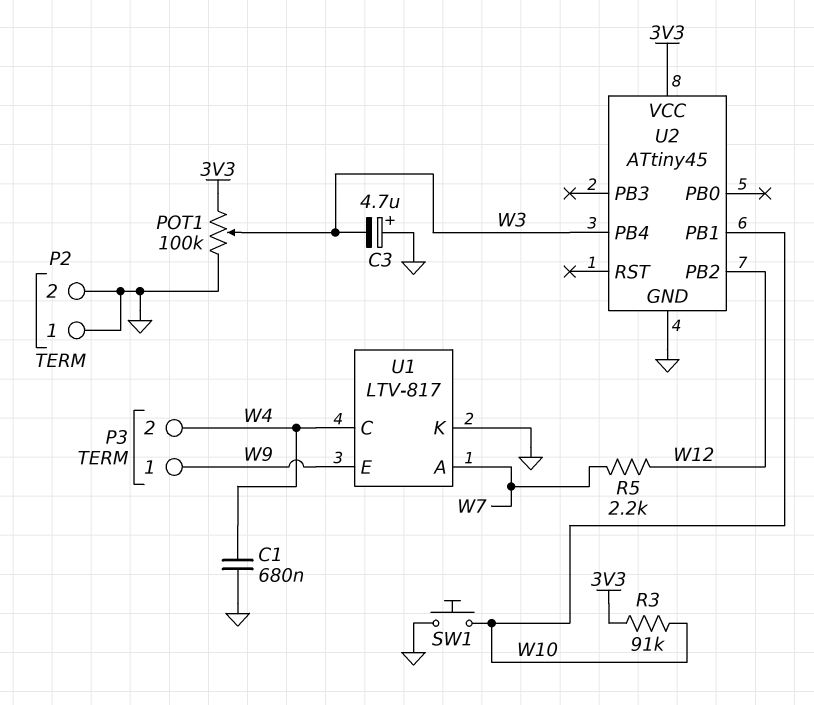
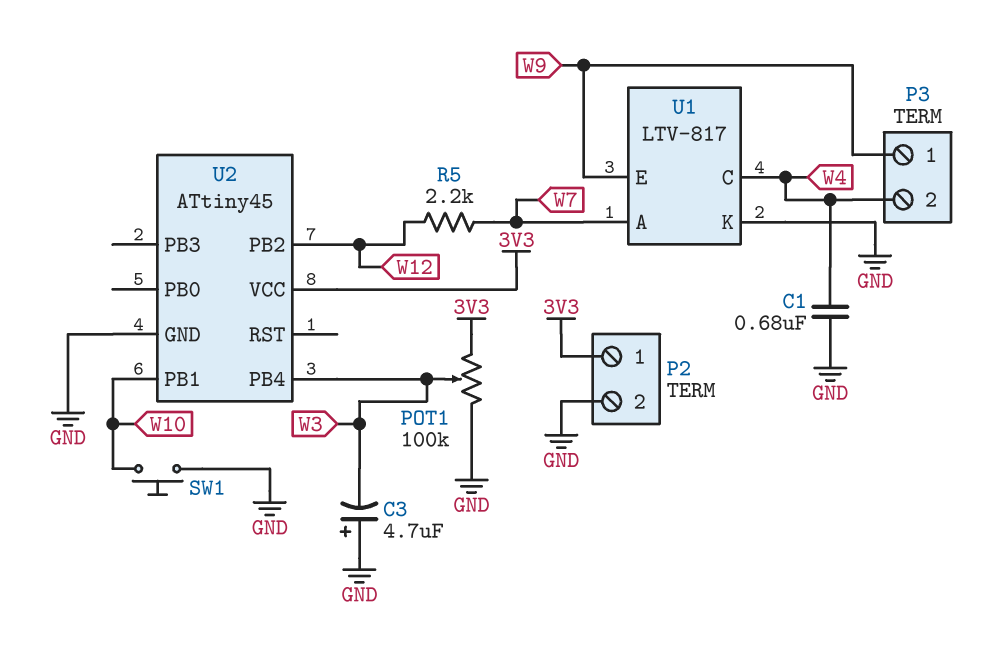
P2 pin 1: GND -> 3V3
R3: 91k (3V3, W10) -> none

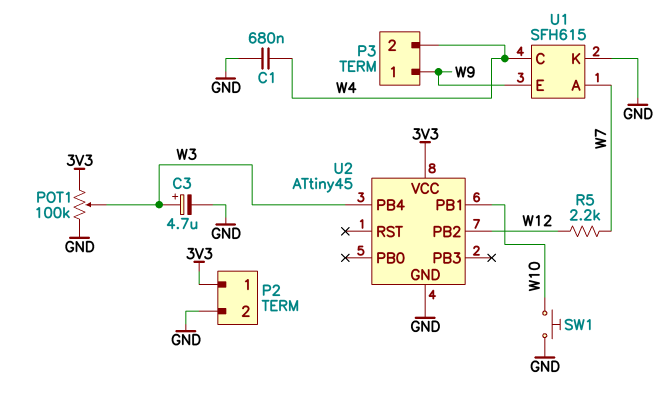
C3: 4.7uF (plus GND, minus W3) -> 4.7uF (plus W3, minus GND)
U1: LTV-817 -> SFH615

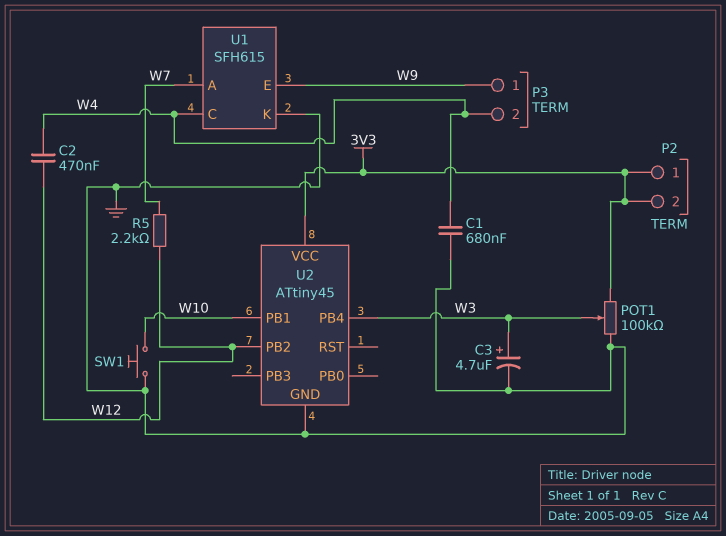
C2: none -> 470nF (W4, W12)
P2 pin 2: GND -> 3V3

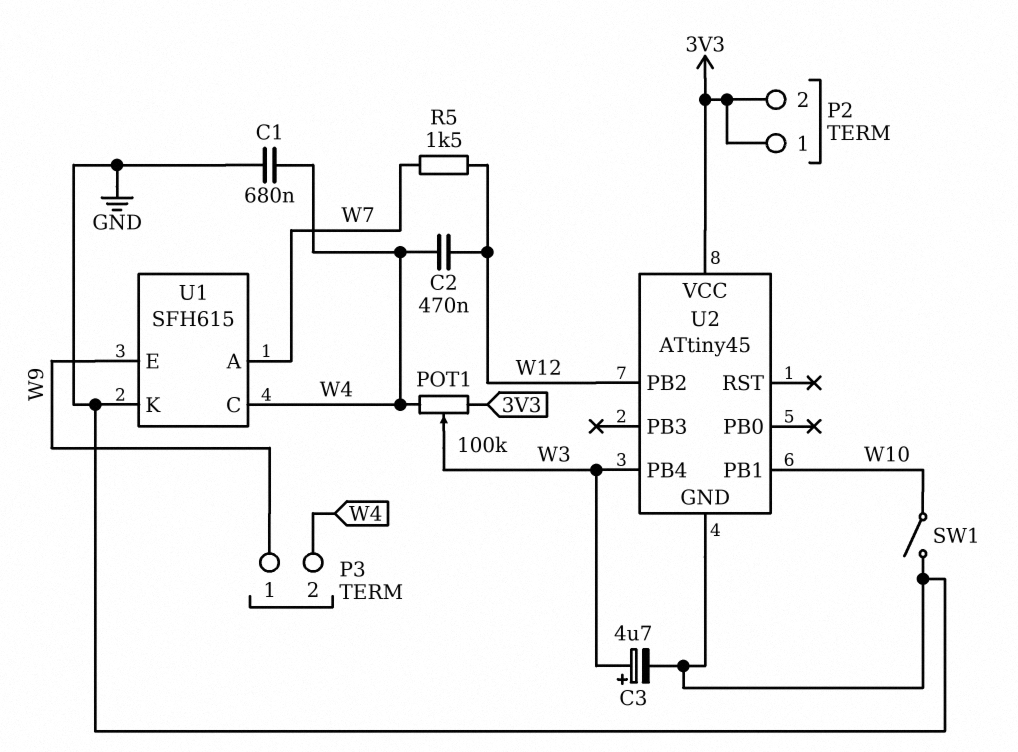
POT1: 100k (3V3, GND, wiper W3) -> 100k (3V3, W4, wiper W3)
R5: 2.2k (W7, W12) -> 1.5k (W7, W12)
SW1: button (GND, W10) -> switch (GND, W10)

